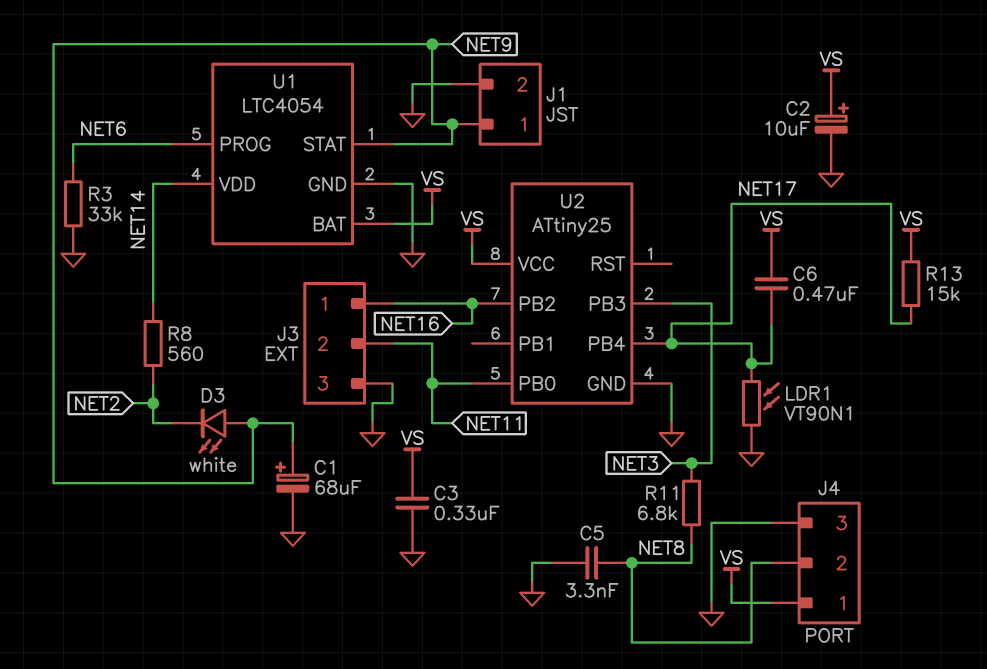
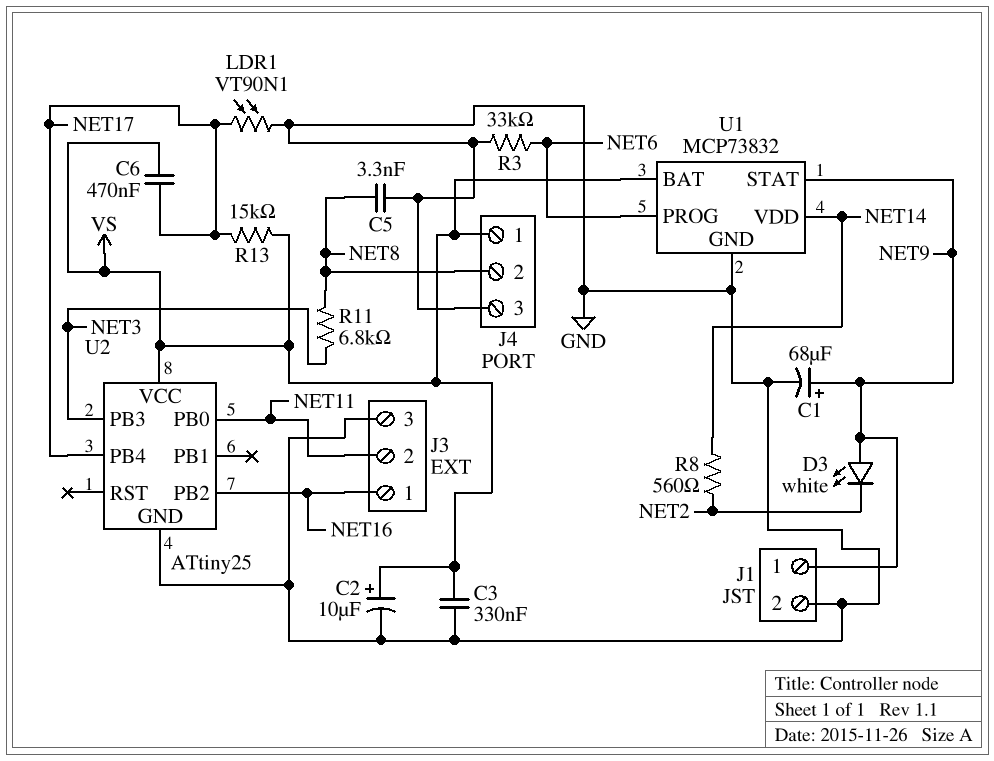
U1: LTC4054 -> MCP73832

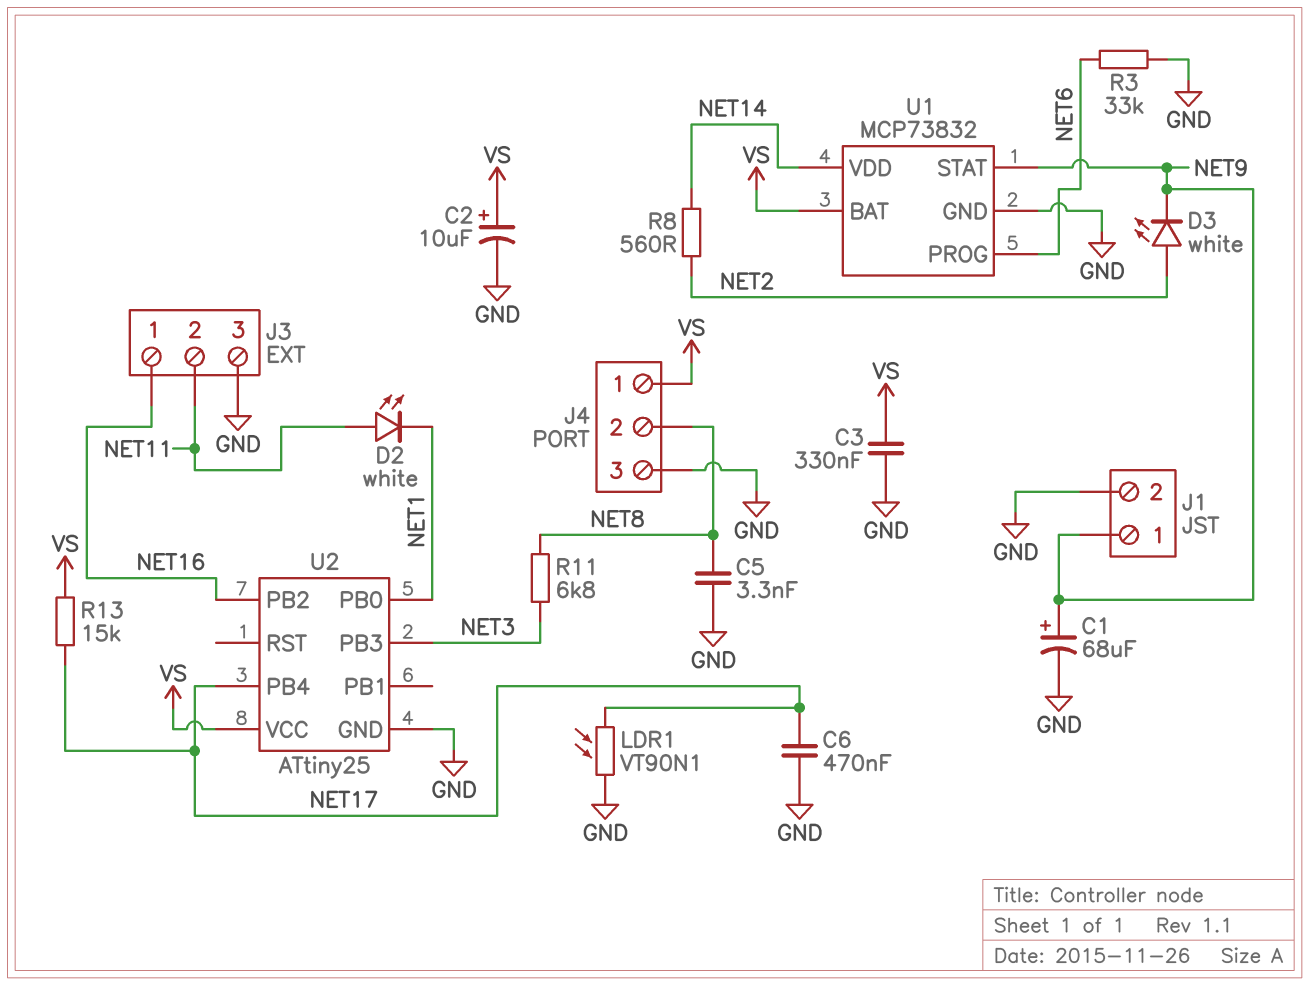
C6: 470nF (NET17, VS) -> 470nF (GND, NET17)
D2: none -> LED white (A NET11, K NET1)
D3: LED white (A NET9, K NET2) -> LED white (A NET2, K NET9)
U2 pin PB0: NET11 -> NET1

